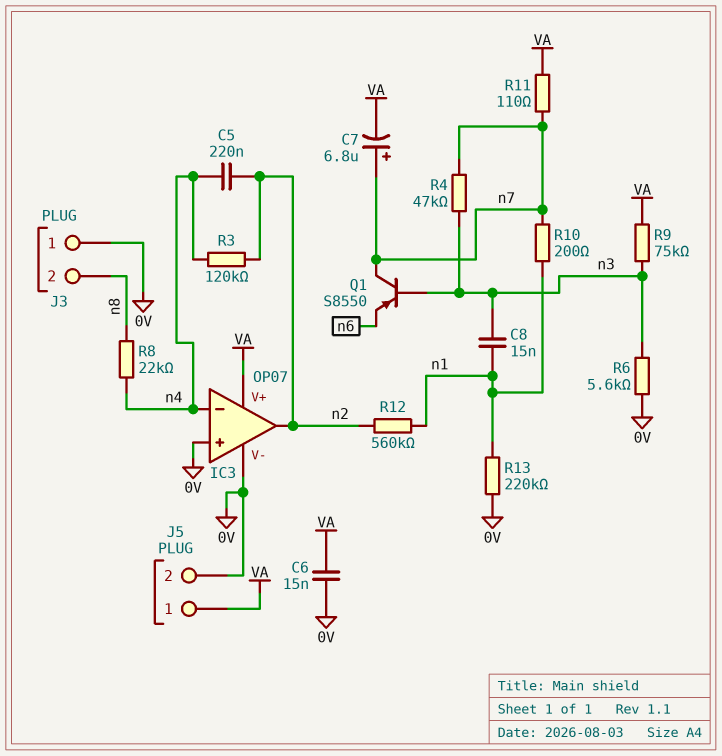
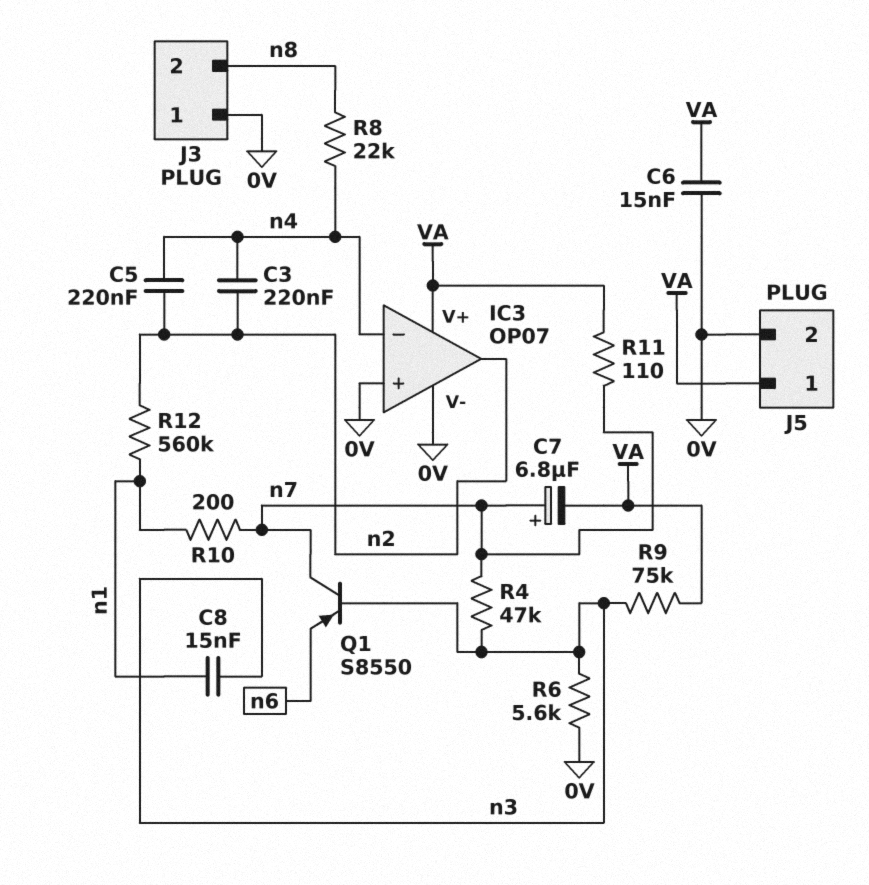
C3: none -> 220nF (n2, n4)
R3: 120k (n2, n4) -> none
R13: 220k (0V, n1) -> none

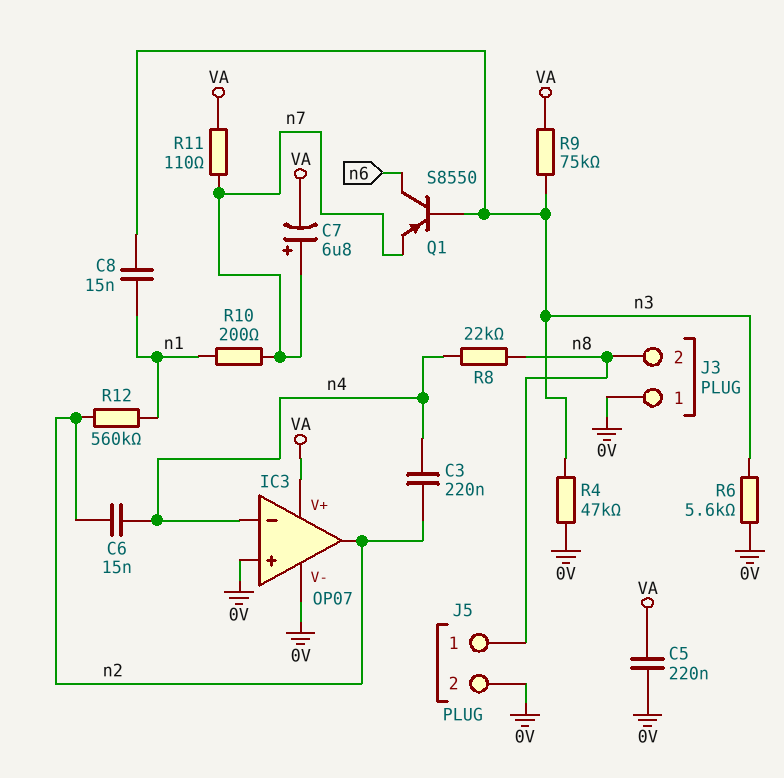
C5: 220nF (n2, n4) -> 220nF (0V, VA)
C6: 15nF (0V, VA) -> 15nF (n2, n4)
J5 pin 1: VA -> n8
Q1: PNP S8550 (B n3, C n7, E n6) -> PNP S8550 (B n3, C n6, E n7)
R4: 47k (n3, n7) -> 47k (0V, n3)

